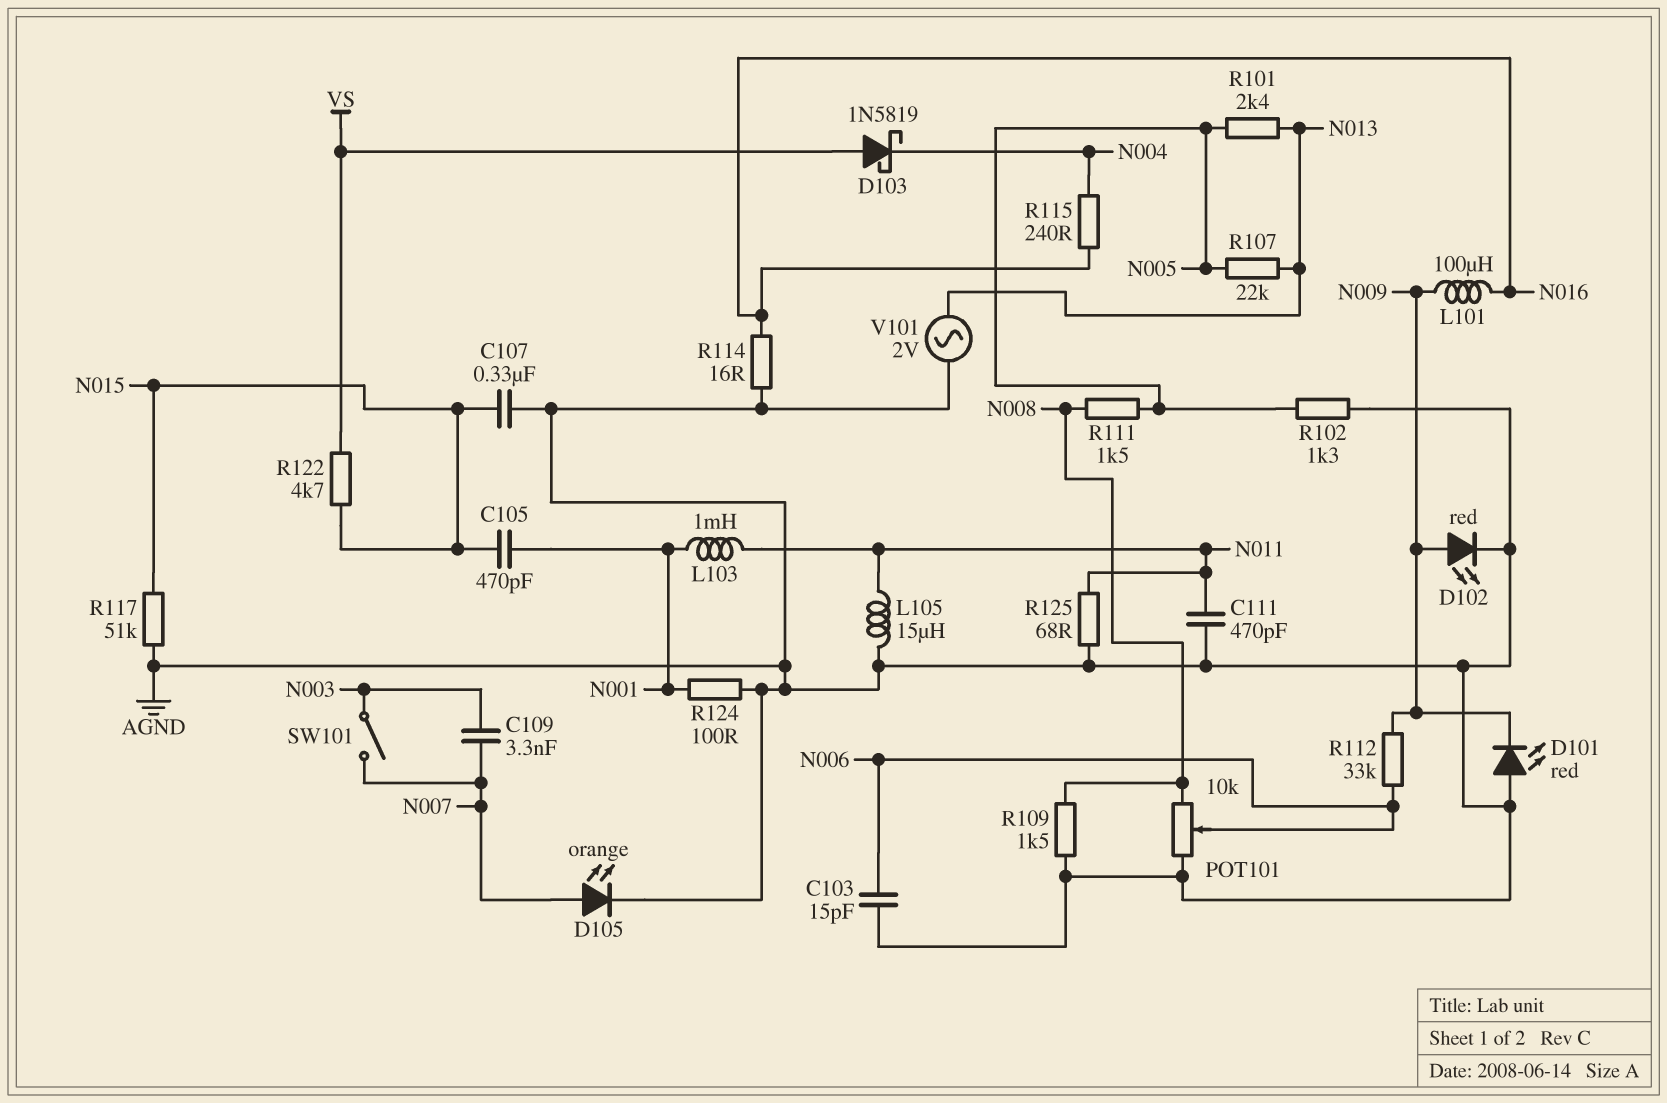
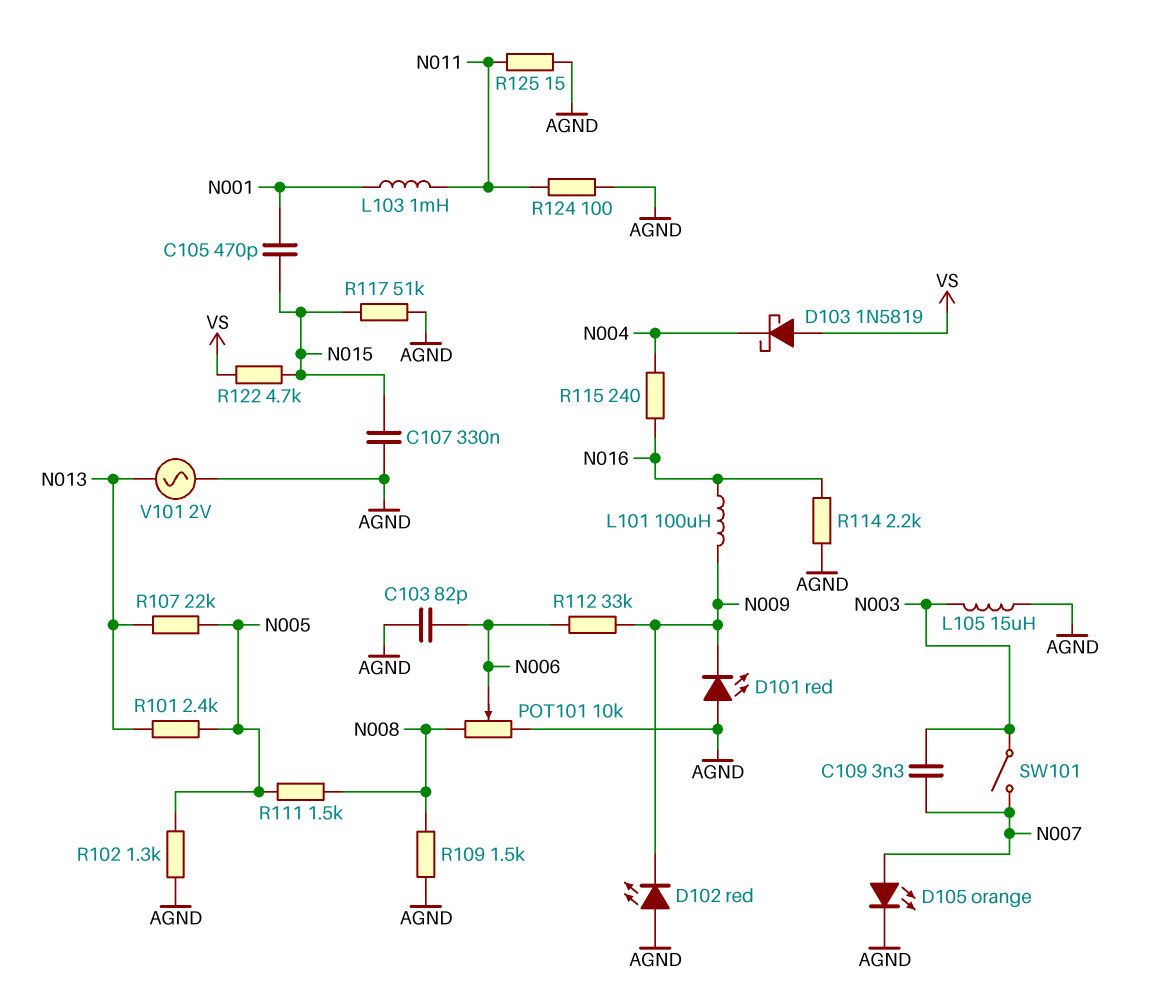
C103: 15pF (AGND, N006) -> 82pF (AGND, N006)
C111: 470pF (AGND, N011) -> none
D102: LED red (A N009, K AGND) -> LED red (A AGND, K N009)
L105: 15uH (AGND, N011) -> 15uH (AGND, N003)
R114: 16 (AGND, N016) -> 2.2k (AGND, N016)
R124: 100 (AGND, N001) -> 100 (AGND, N011)
R125: 68 (AGND, N011) -> 15 (AGND, N011)

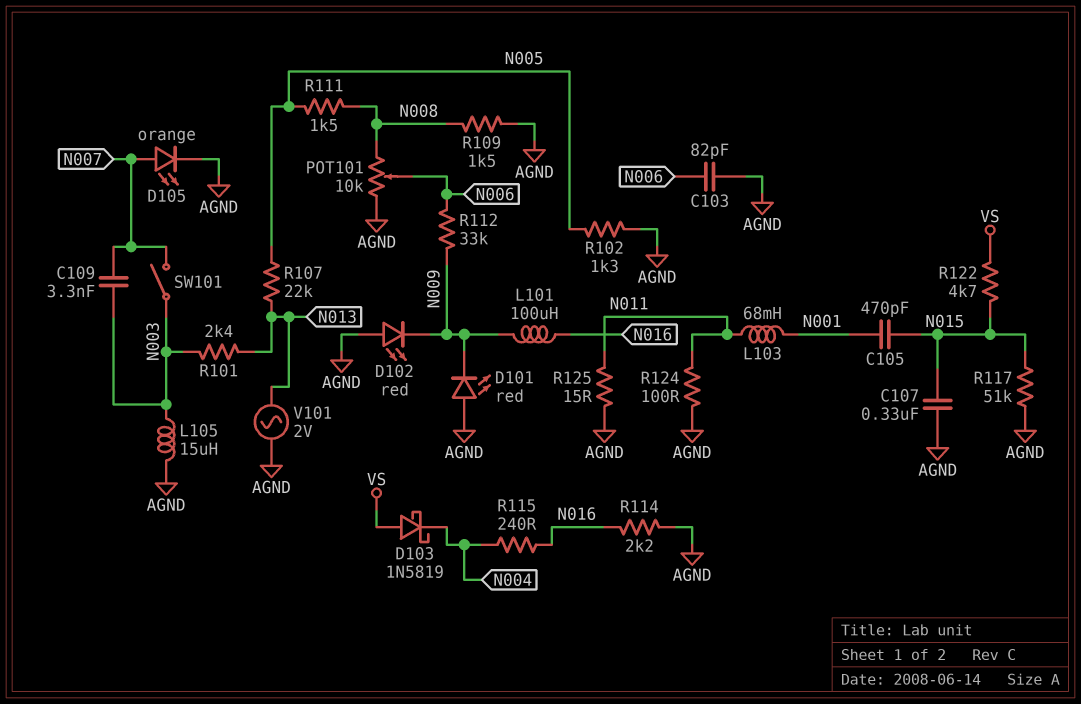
L103: 1mH (N001, N011) -> 68mH (N001, N011)
R101: 2.4k (N005, N013) -> 2.4k (N003, N013)

